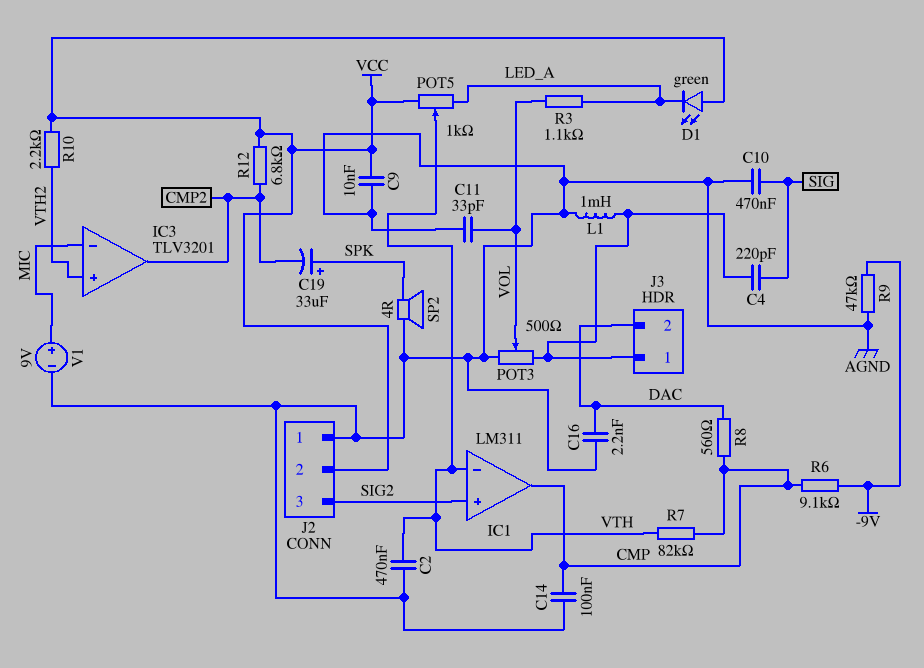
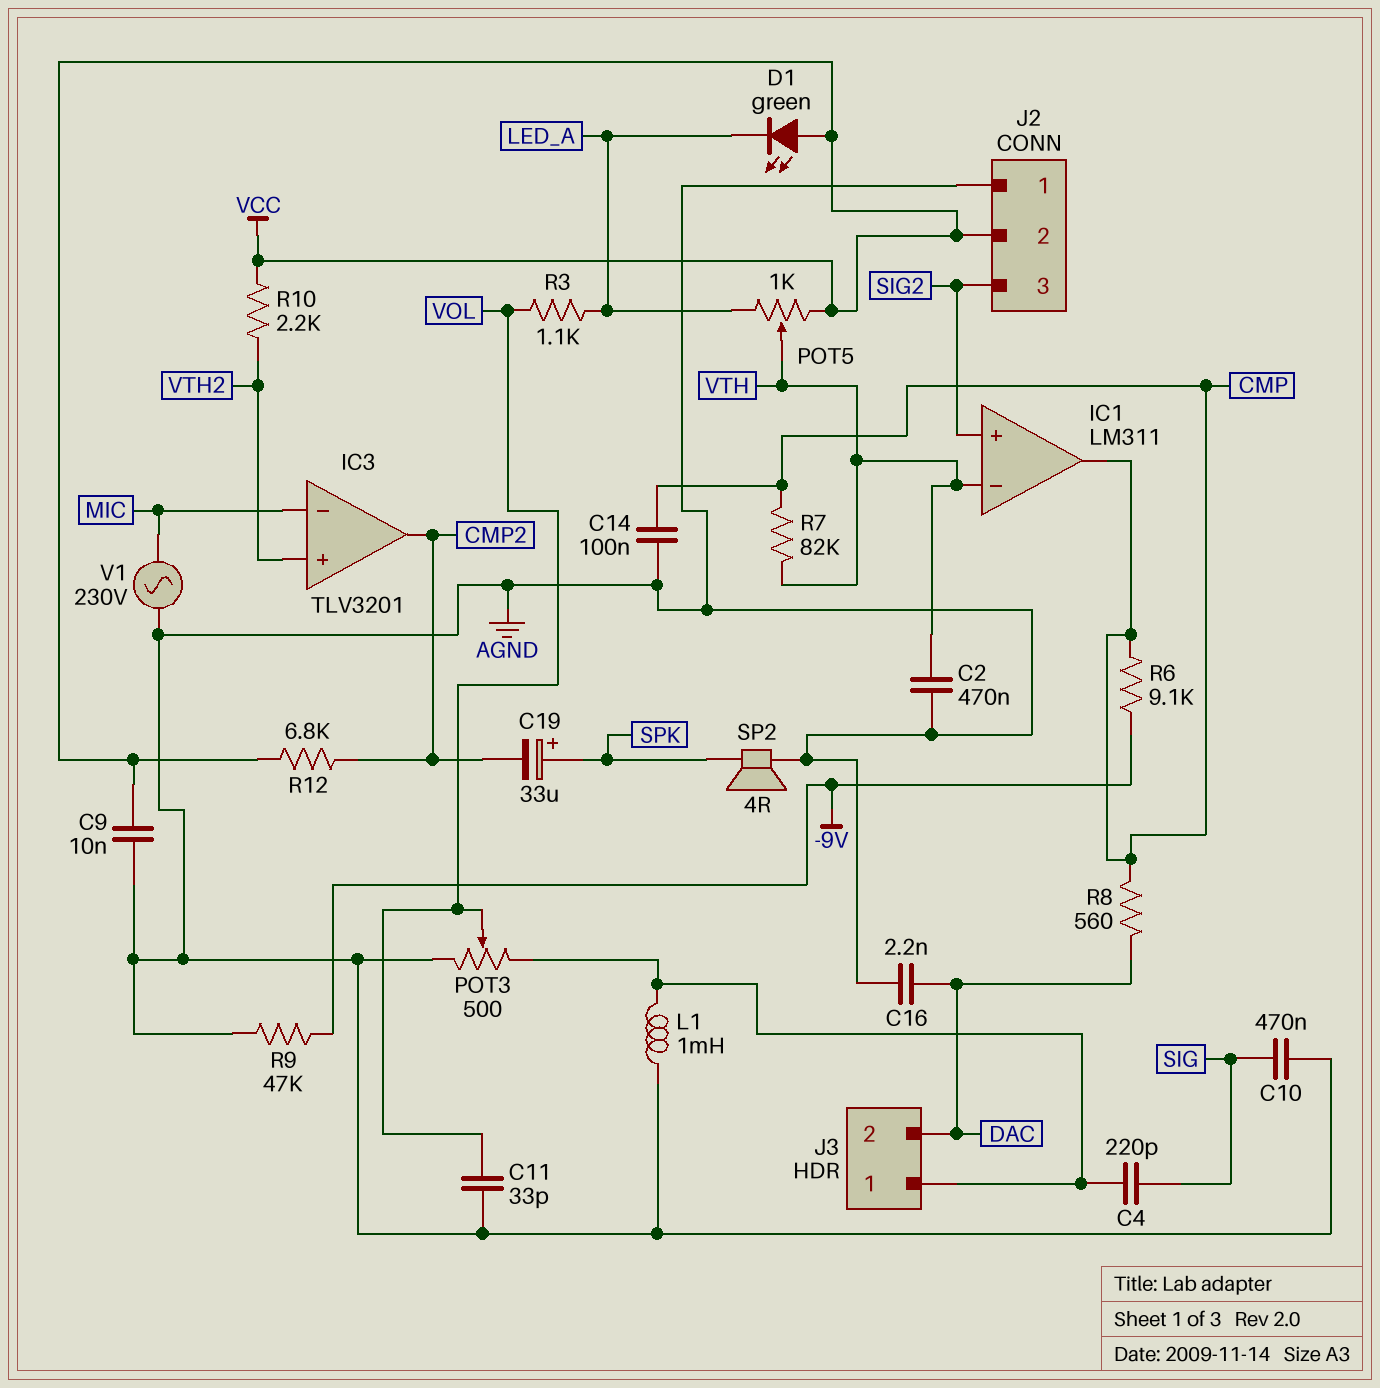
V1: 9V (plus MIC, minus AGND) -> AC 230V (AGND, MIC)

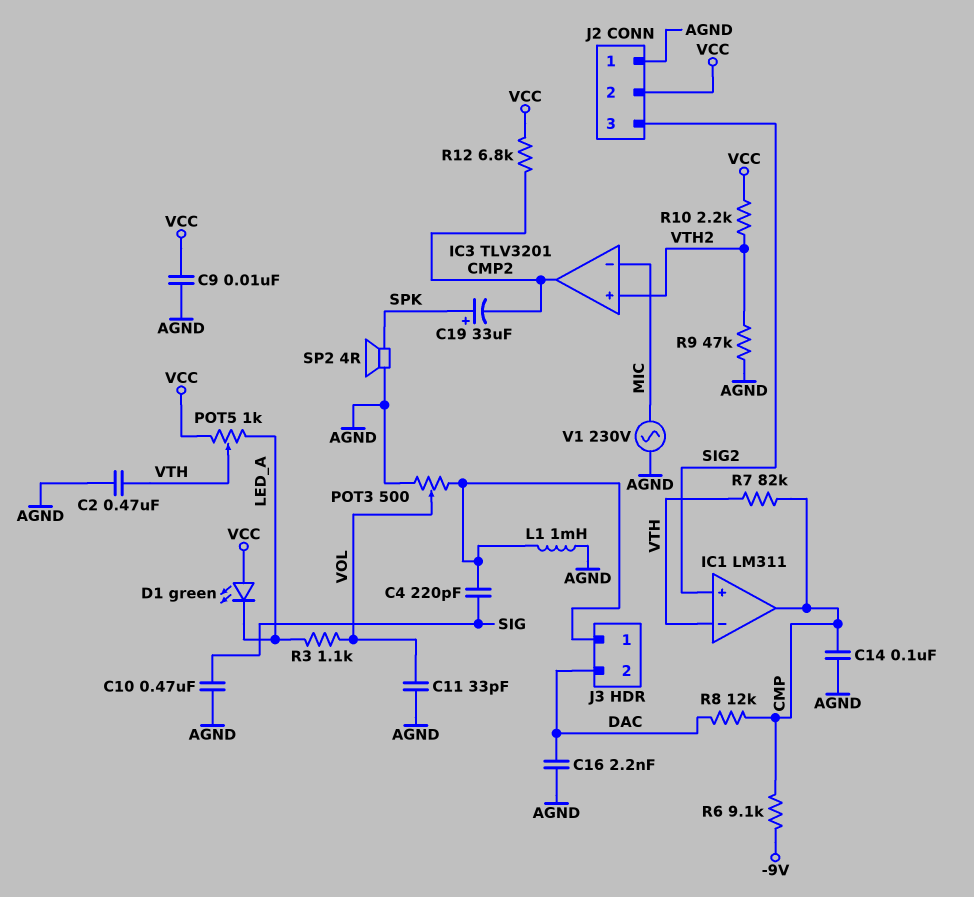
R8: 560 (CMP, DAC) -> 12k (CMP, DAC)
R9: 47k (-9V, AGND) -> 47k (AGND, VTH2)

